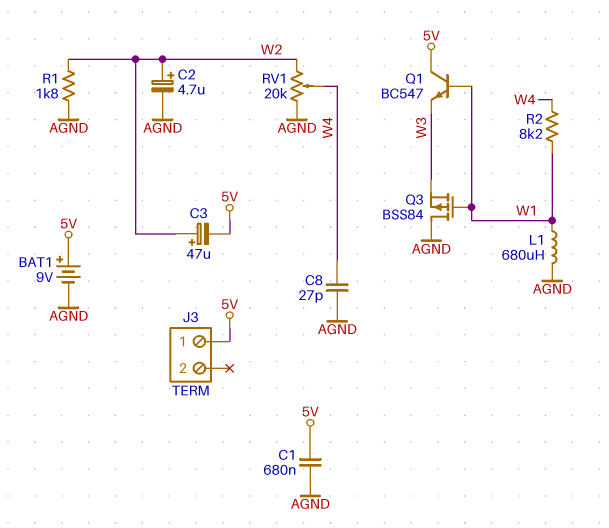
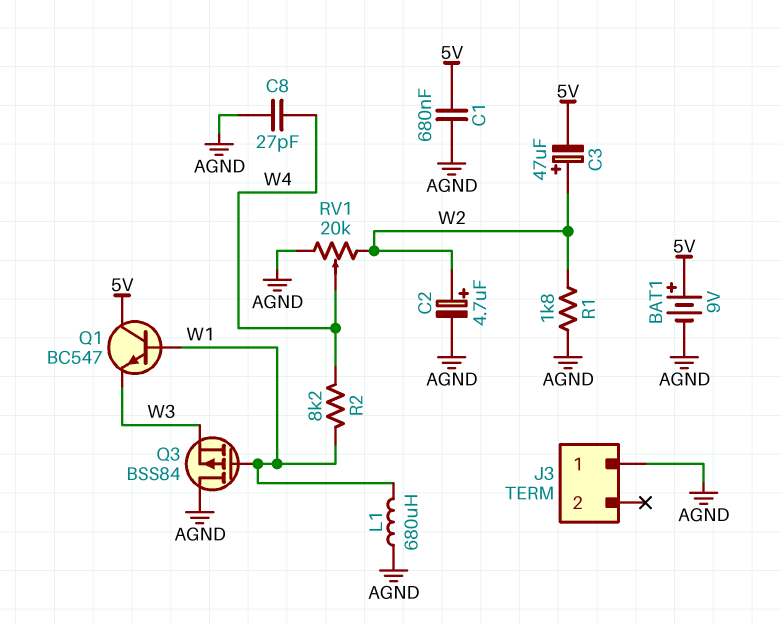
J3 pin 1: 5V -> AGND

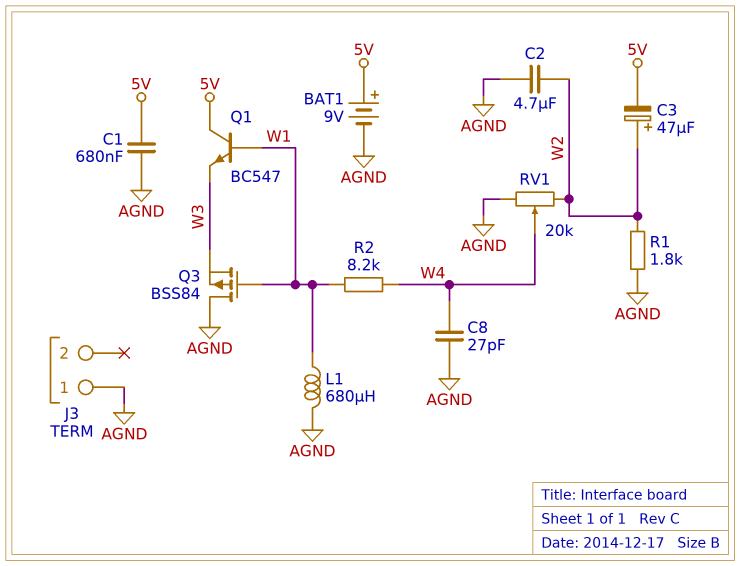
C2: 4.7uF (plus W2, minus AGND) -> 4.7uF (AGND, W2)

